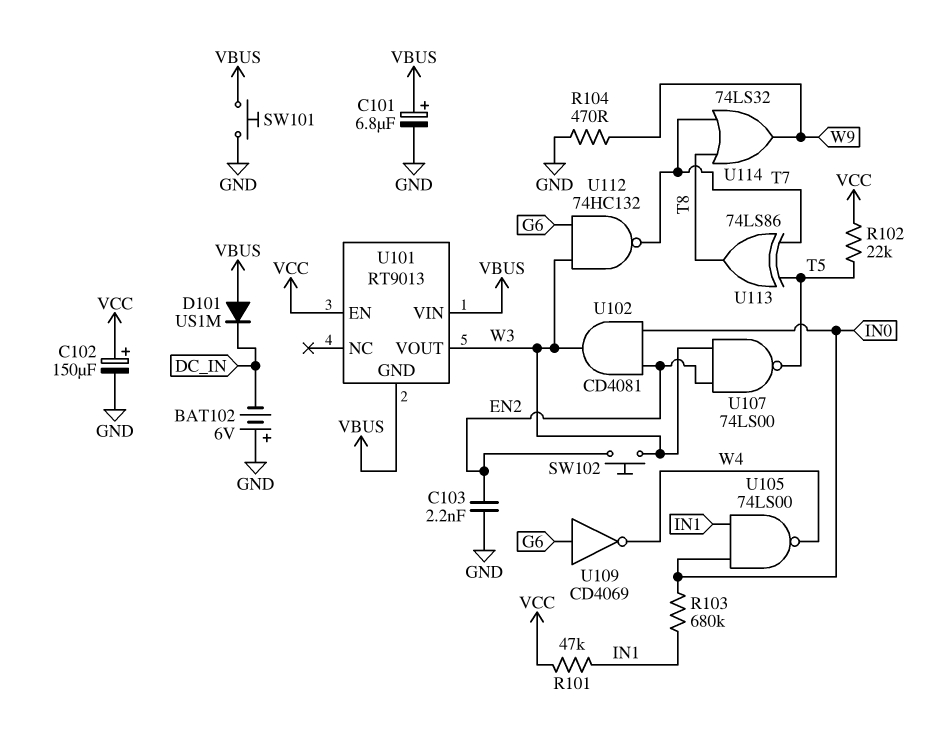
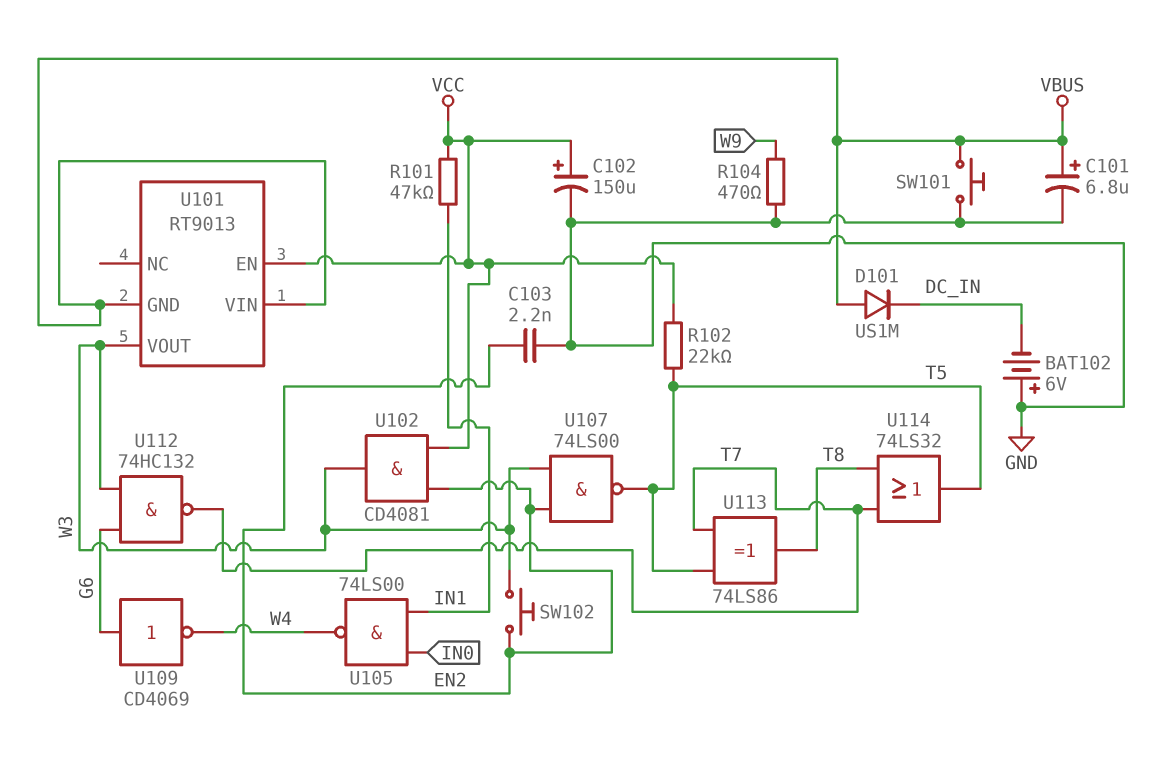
R103: 680k (IN0, IN1) -> none
U102: AND CD4081 (in EN2, in IN0, out W3) -> AND CD4081 (in EN2, in VCC, out W3)
U114: OR 74LS32 (in T7, in T8, out W9) -> OR 74LS32 (in T7, in T8, out T5)

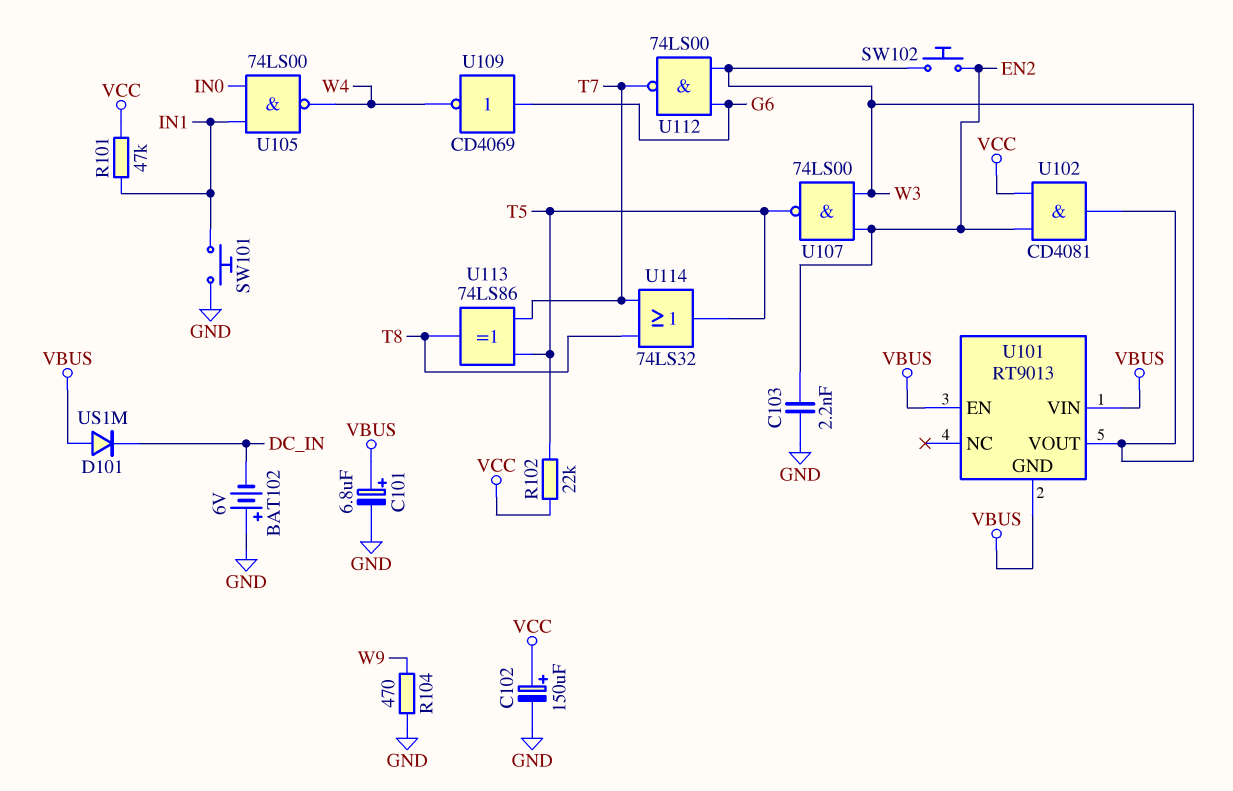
SW101: button (GND, VBUS) -> button (GND, IN1)
U101 pin EN: VCC -> VBUS
U112: NAND 74HC132 (in G6, in W3, out T7) -> NAND 74LS00 (in G6, in W3, out T7)

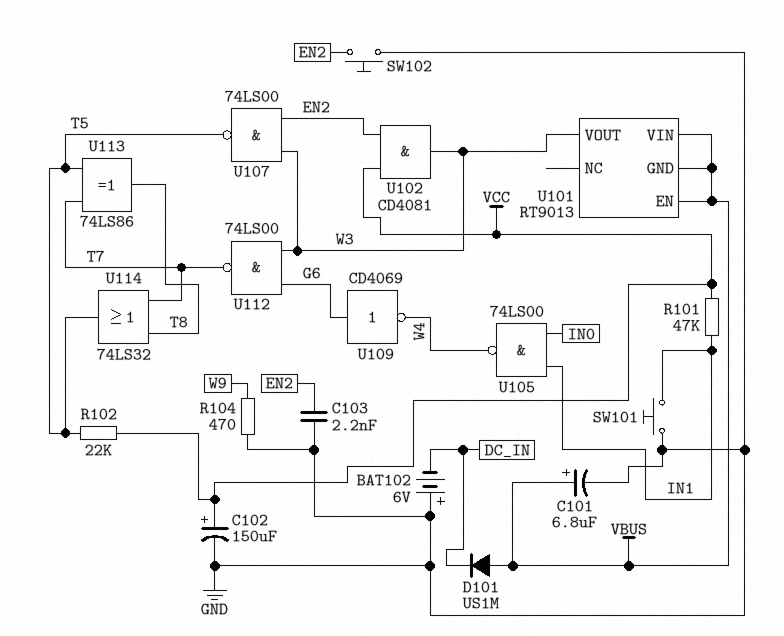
SW102: button (EN2, W3) -> button (EN2, GND)

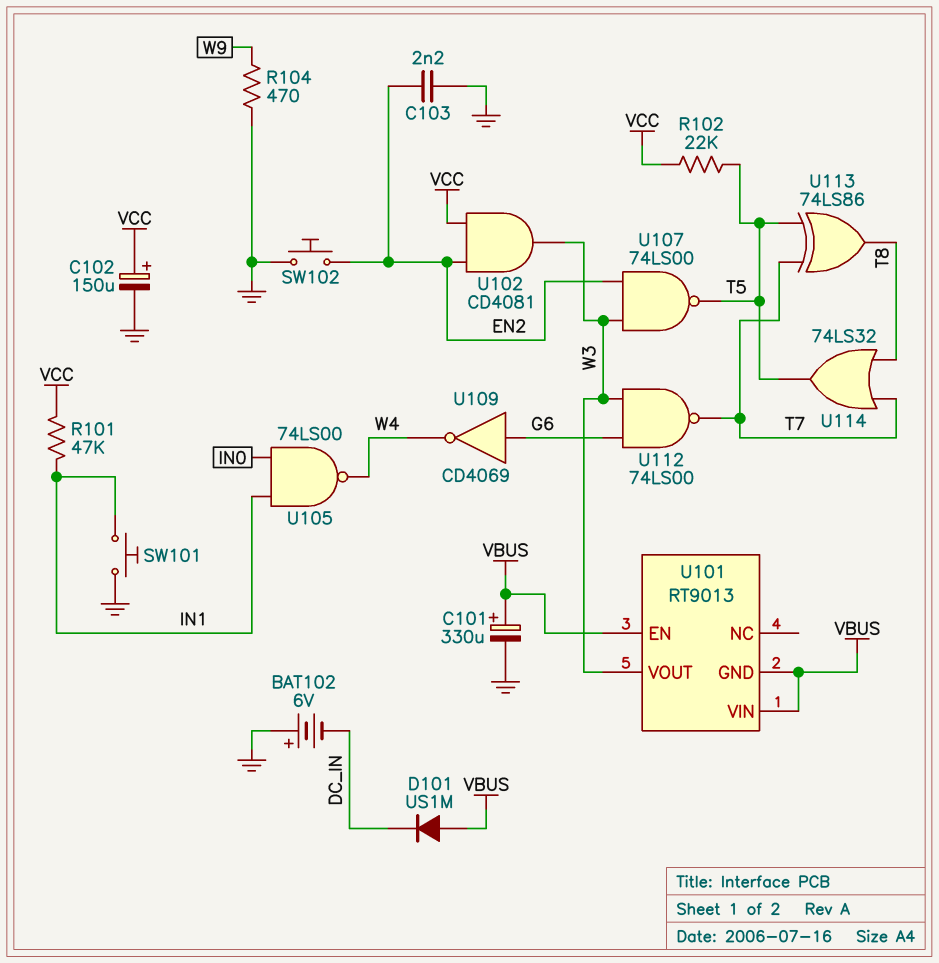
C101: 6.8uF (plus VBUS, minus GND) -> 330uF (plus VBUS, minus GND)

